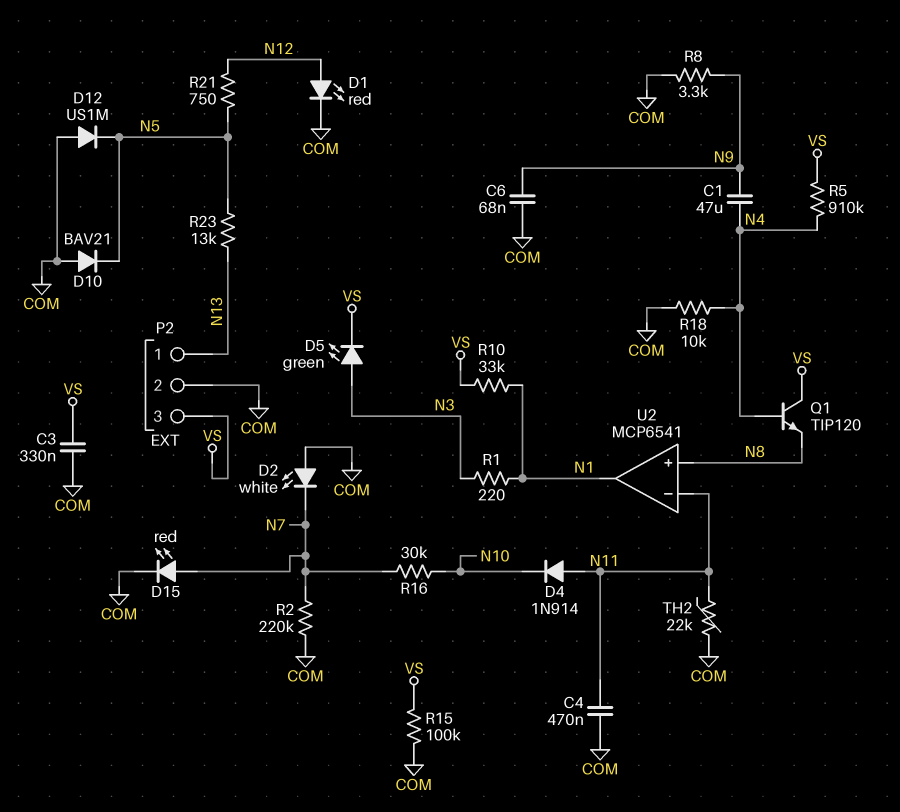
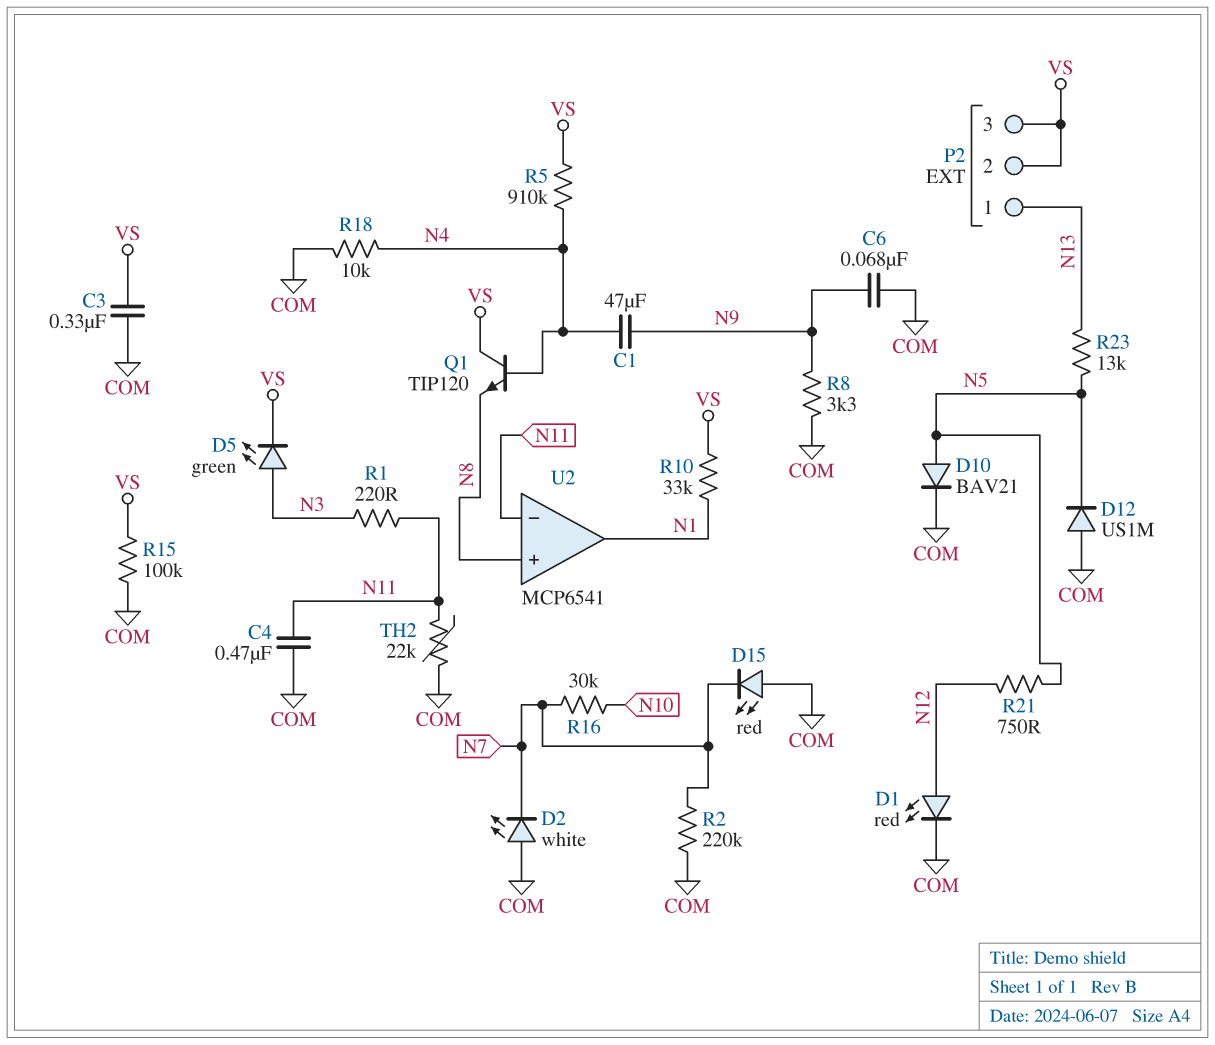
D4: diode 1N914 (A N11, K N10) -> none
D10: diode BAV21 (A COM, K N5) -> diode BAV21 (A N5, K COM)
D15: LED red (A N7, K COM) -> LED red (A COM, K N7)
P2 pin 2: COM -> VS
R1: 220 (N1, N3) -> 220 (N3, N11)

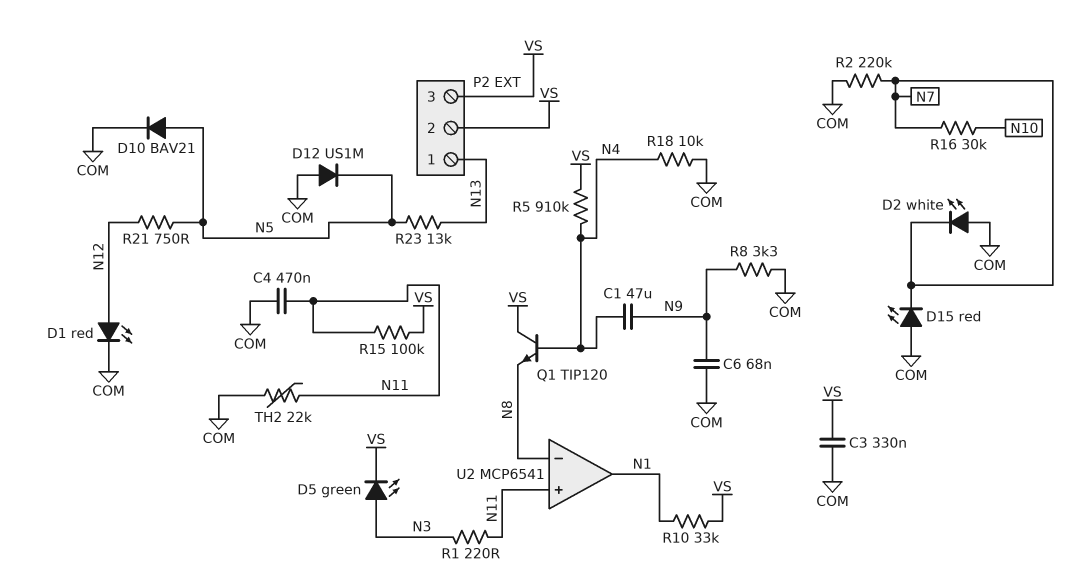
R15: 100k (COM, VS) -> 100k (N11, VS)
U2 pin in+: N8 -> N11
U2 pin in-: N11 -> N8

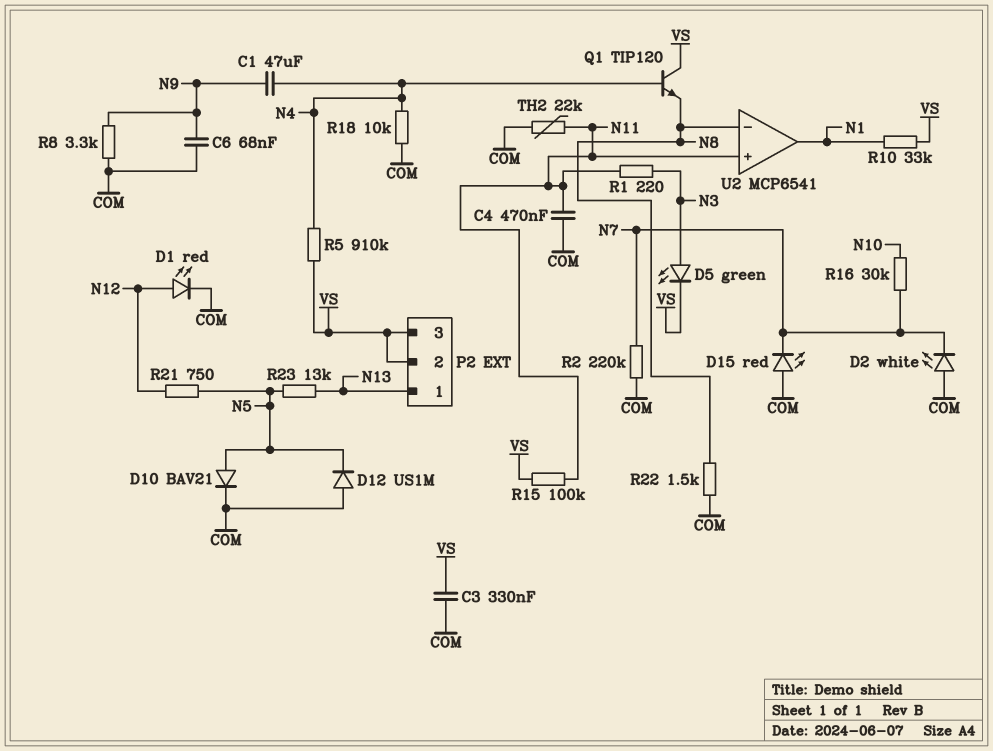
R22: none -> 1.5k (COM, N8)

